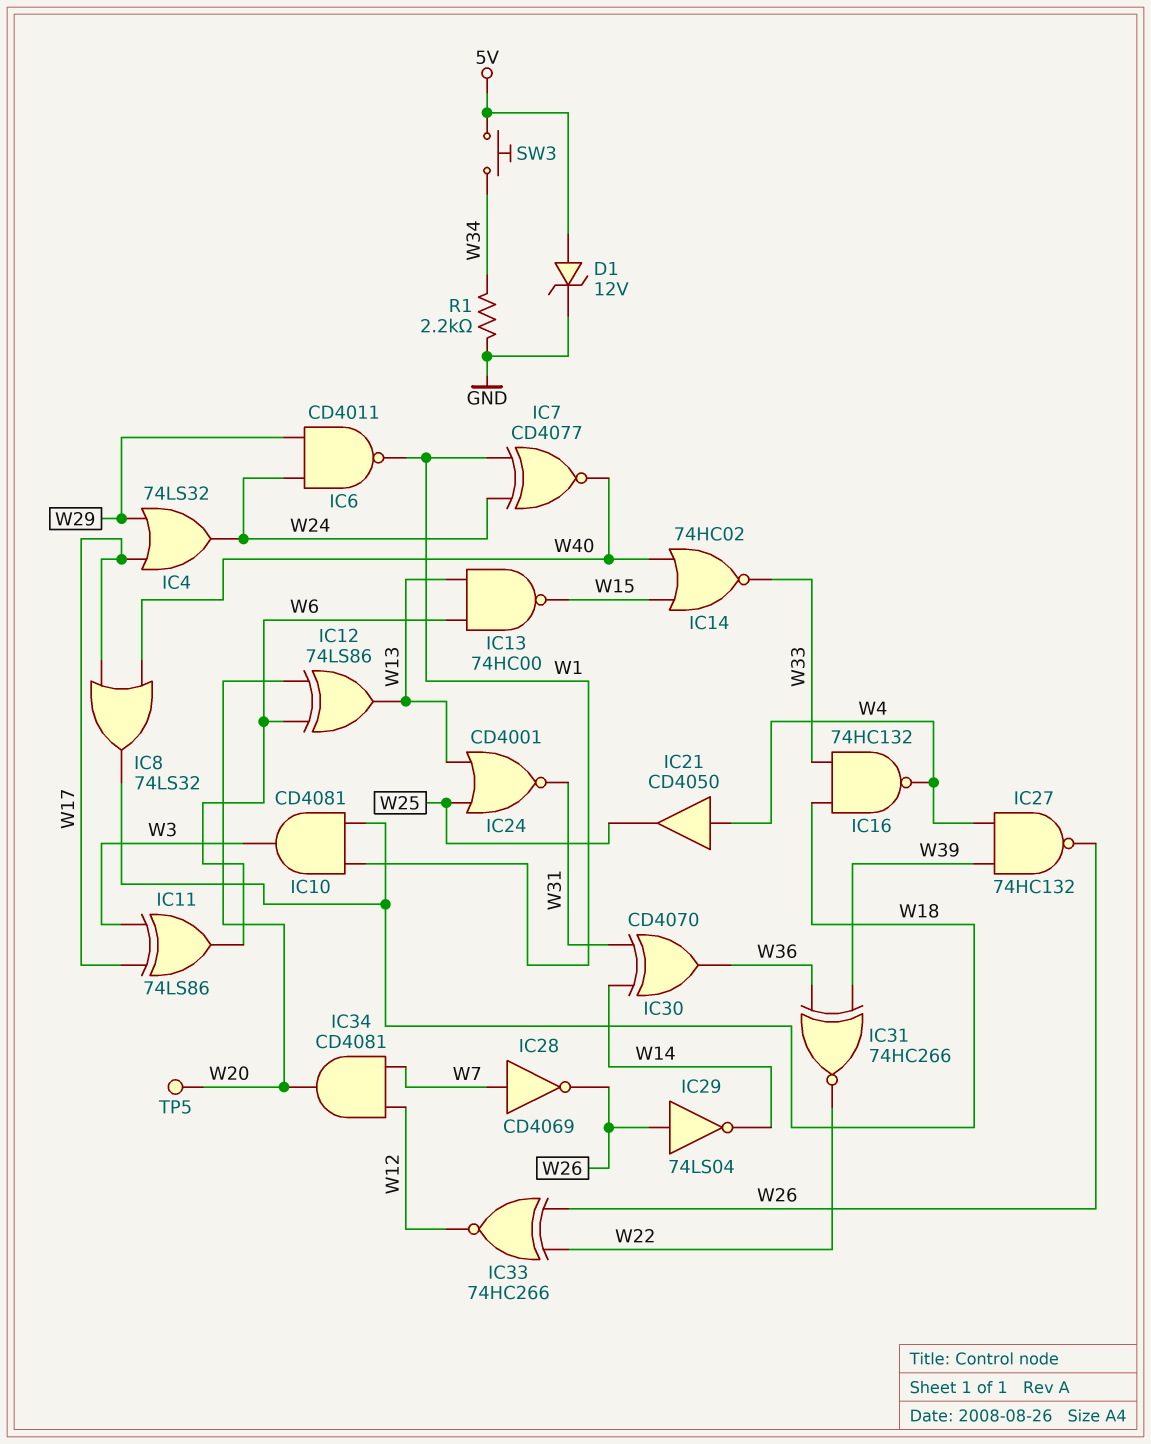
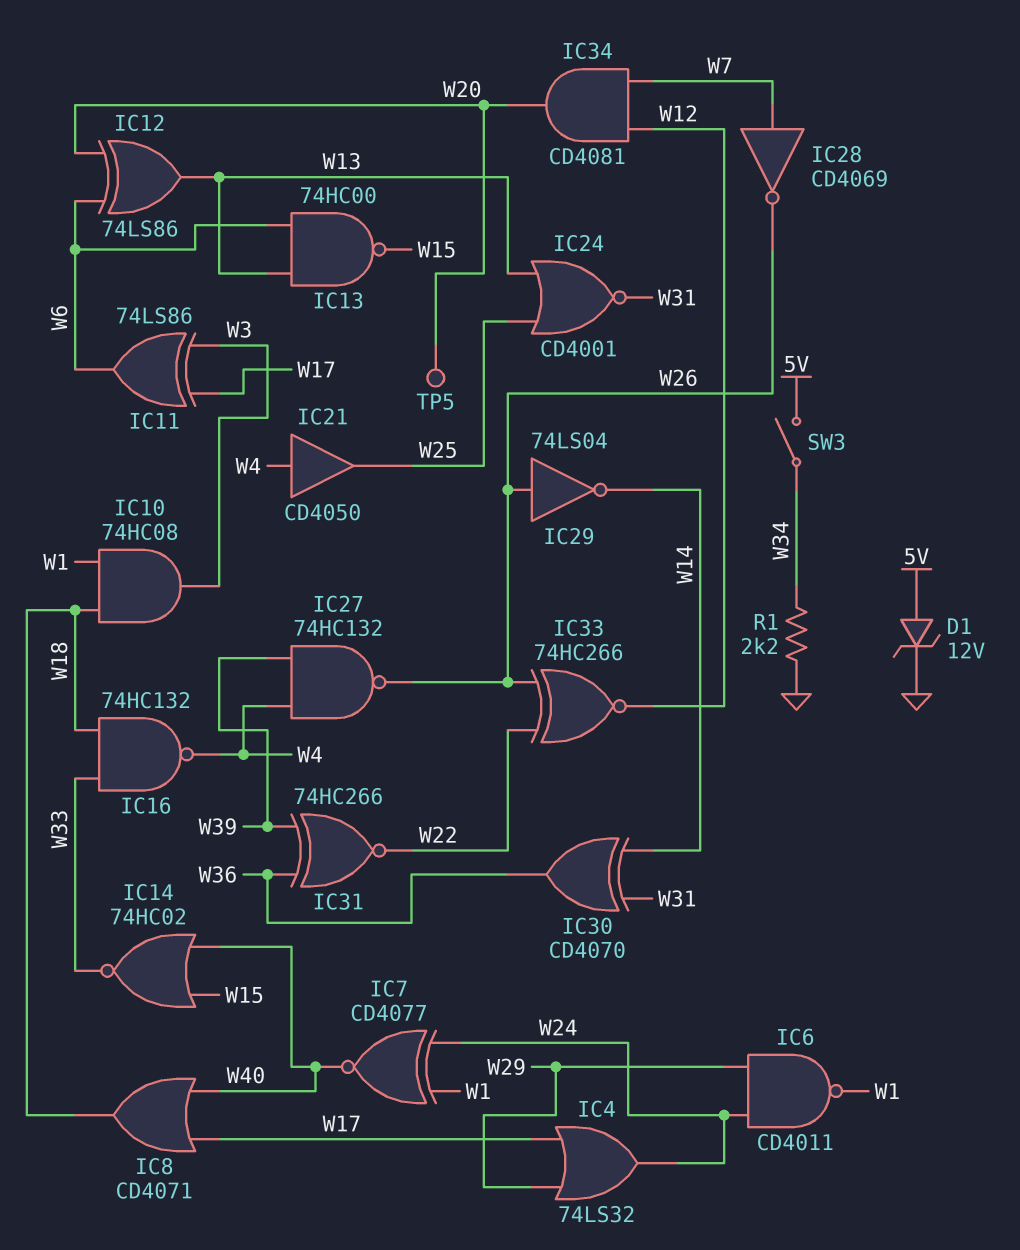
IC8: OR 74LS32 (in W17, in W40, out W18) -> OR CD4071 (in W17, in W40, out W18)
IC10: AND CD4081 (in W1, in W18, out W3) -> AND 74HC08 (in W1, in W18, out W3)
SW3: button (5V, W34) -> switch (5V, W34)

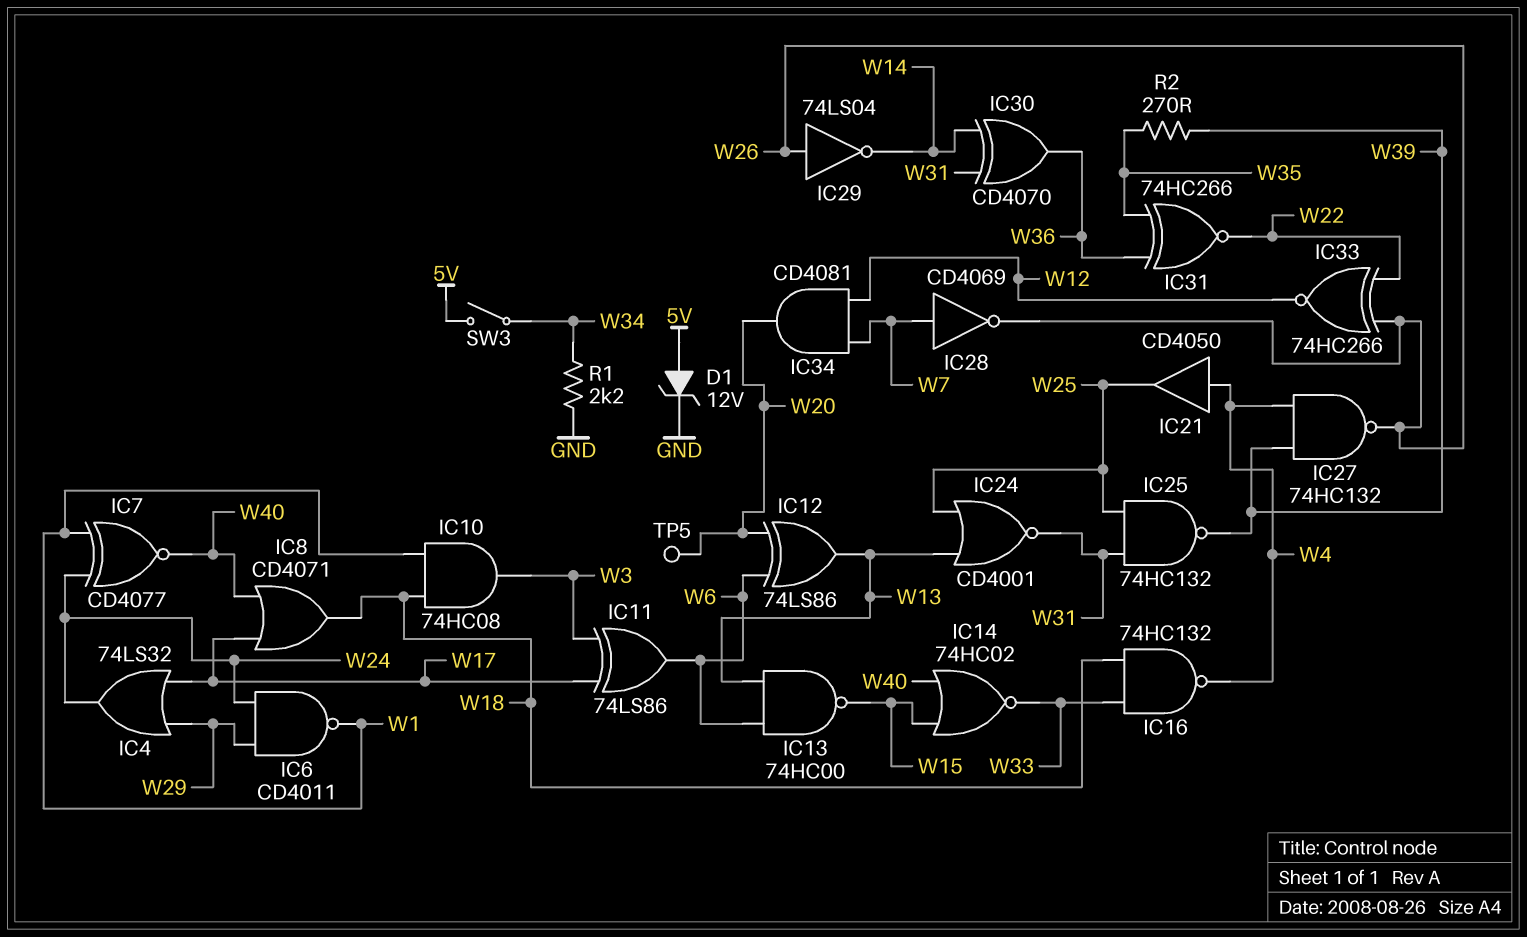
IC25: none -> NAND 74HC132 (in W25, in W31, out W39)
IC31: XNOR 74HC266 (in W36, in W39, out W22) -> XNOR 74HC266 (in W35, in W36, out W22)
R2: none -> 270 (W35, W39)

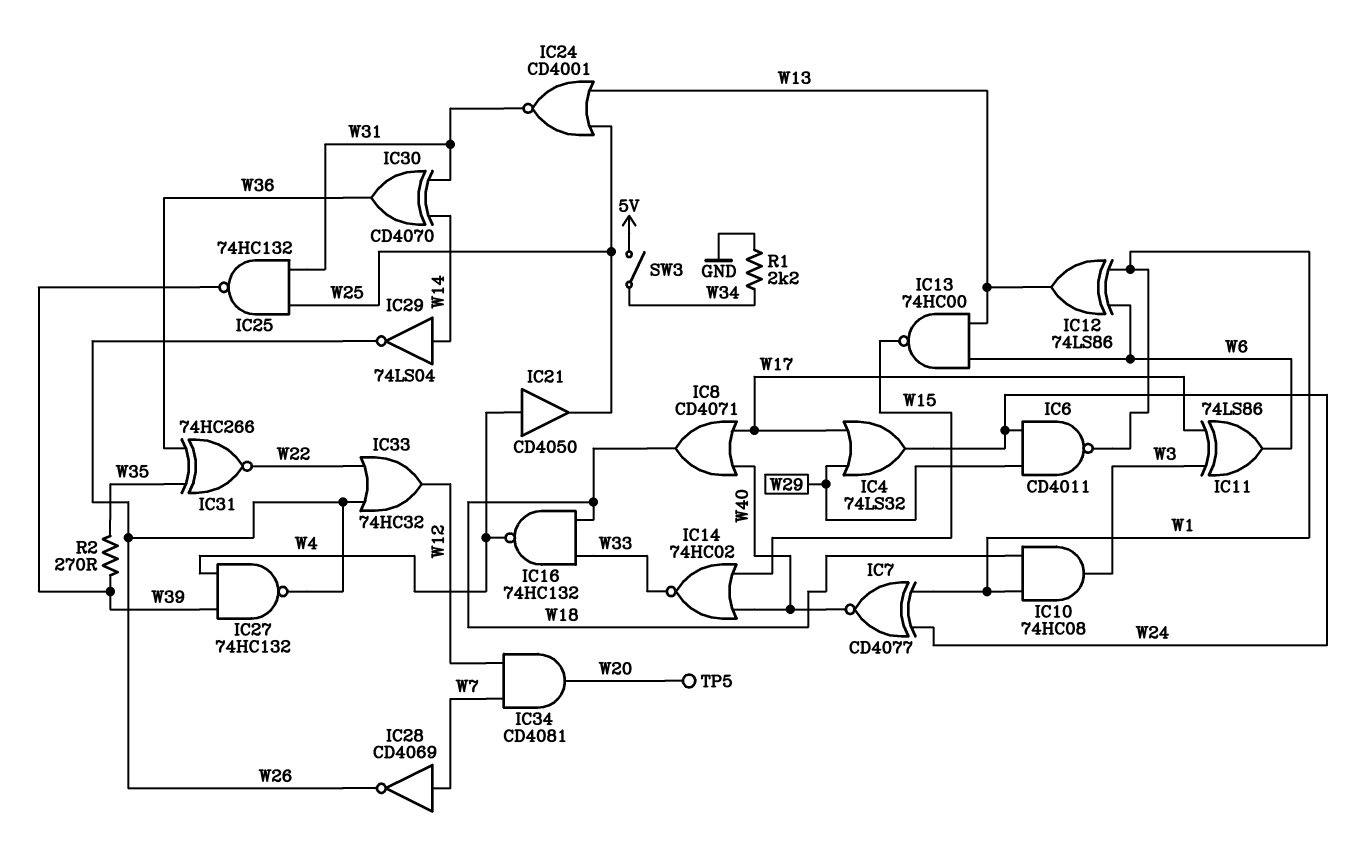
D1: zener 12V (A 5V, K GND) -> none
IC12: XOR 74LS86 (in W6, in W20, out W13) -> XOR 74LS86 (in W1, in W6, out W13)
IC29: NOT 74LS04 (in W26, out W14) -> NOT 74LS04 (in W14, out W26)
IC33: XNOR 74HC266 (in W22, in W26, out W12) -> OR 74HC32 (in W22, in W26, out W12)

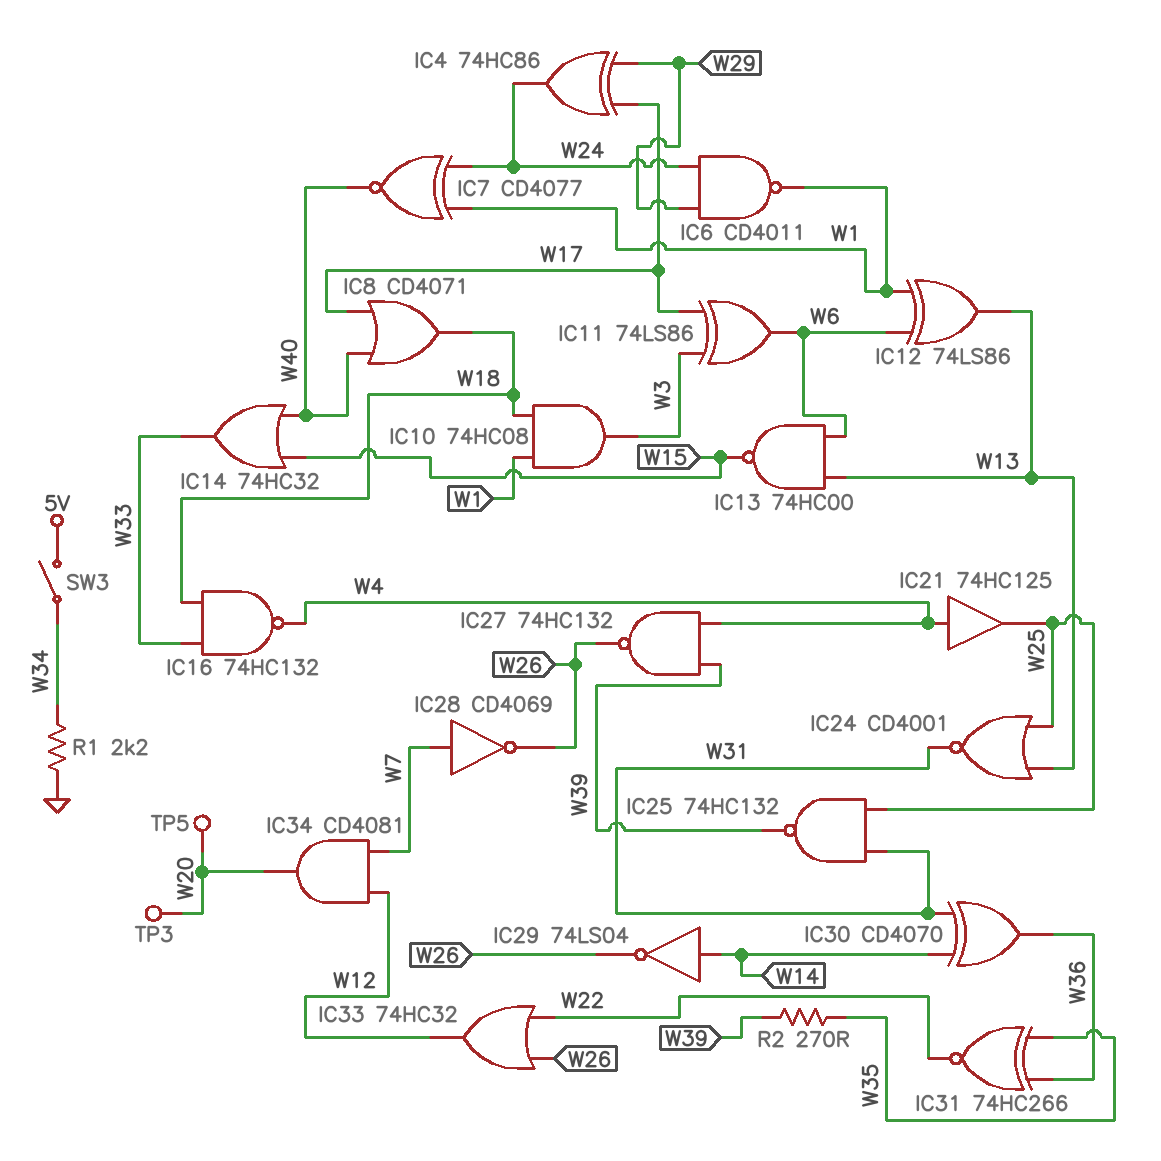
IC4: OR 74LS32 (in W17, in W29, out W24) -> XOR 74HC86 (in W17, in W29, out W24)
IC14: NOR 74HC02 (in W15, in W40, out W33) -> OR 74HC32 (in W15, in W40, out W33)
IC21: buffer CD4050 (in W4, out W25) -> buffer 74HC125 (in W4, out W25)
TP3: none -> test point (W20)

